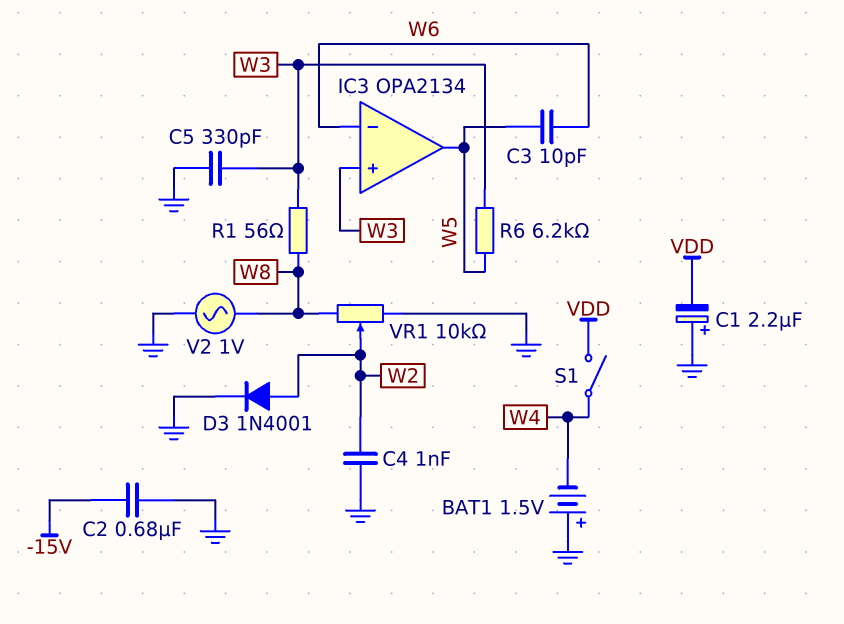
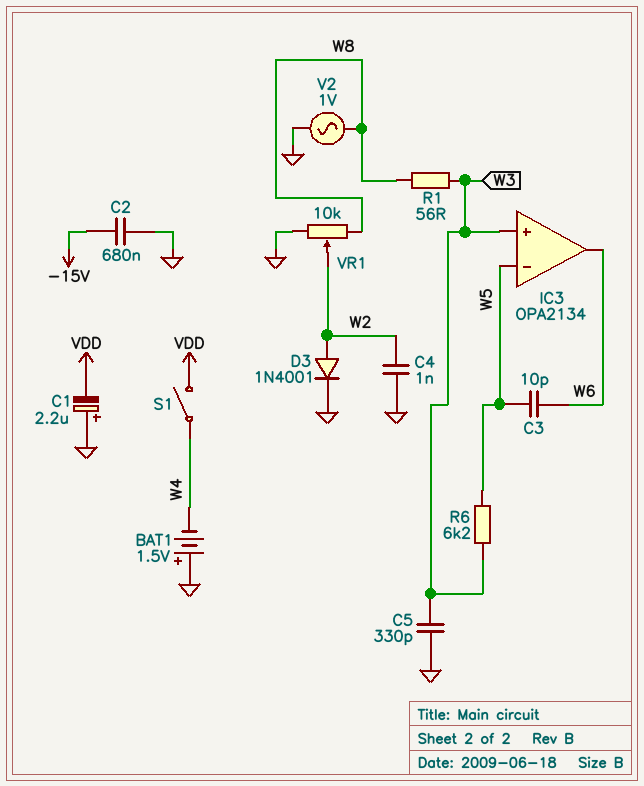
IC3 pin in-: W6 -> W5
IC3 pin out: W5 -> W6

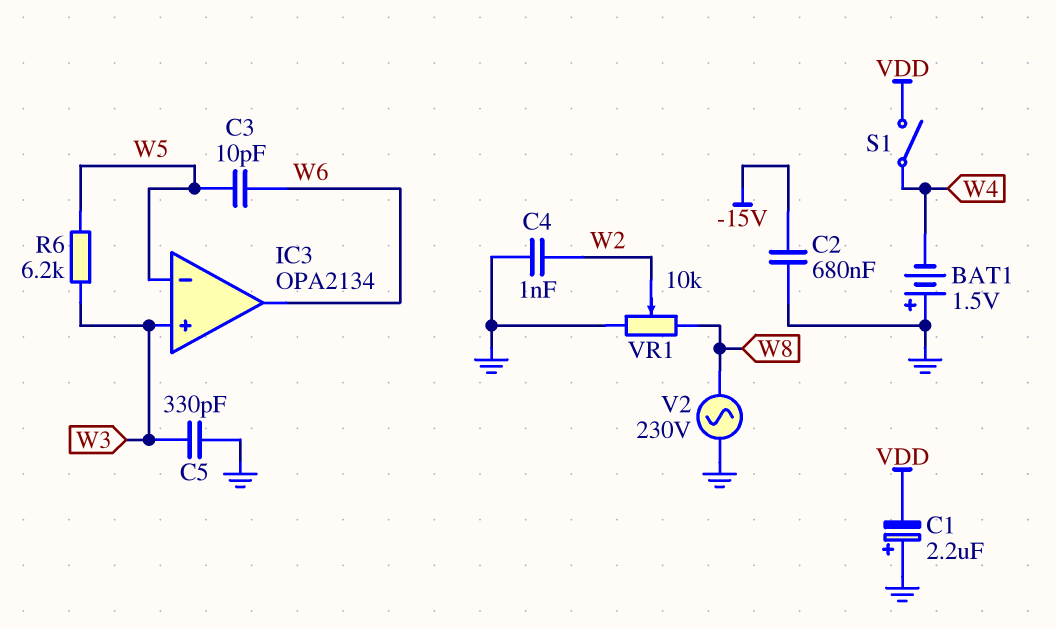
D3: diode 1N4001 (A W2, K GND) -> none
R1: 56 (W3, W8) -> none
V2: AC 1V (GND, W8) -> AC 230V (GND, W8)

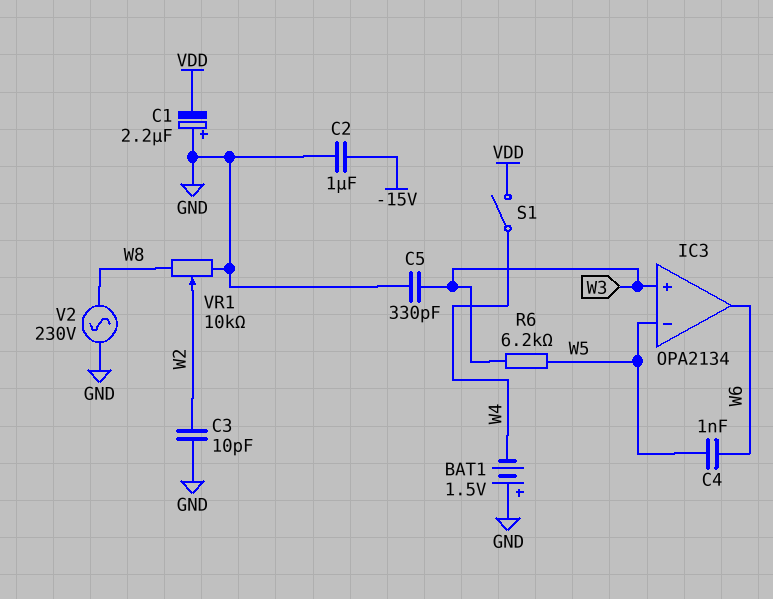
C2: 680nF (-15V, GND) -> 1uF (-15V, GND)
C3: 10pF (W5, W6) -> 10pF (GND, W2)
C4: 1nF (GND, W2) -> 1nF (W5, W6)

